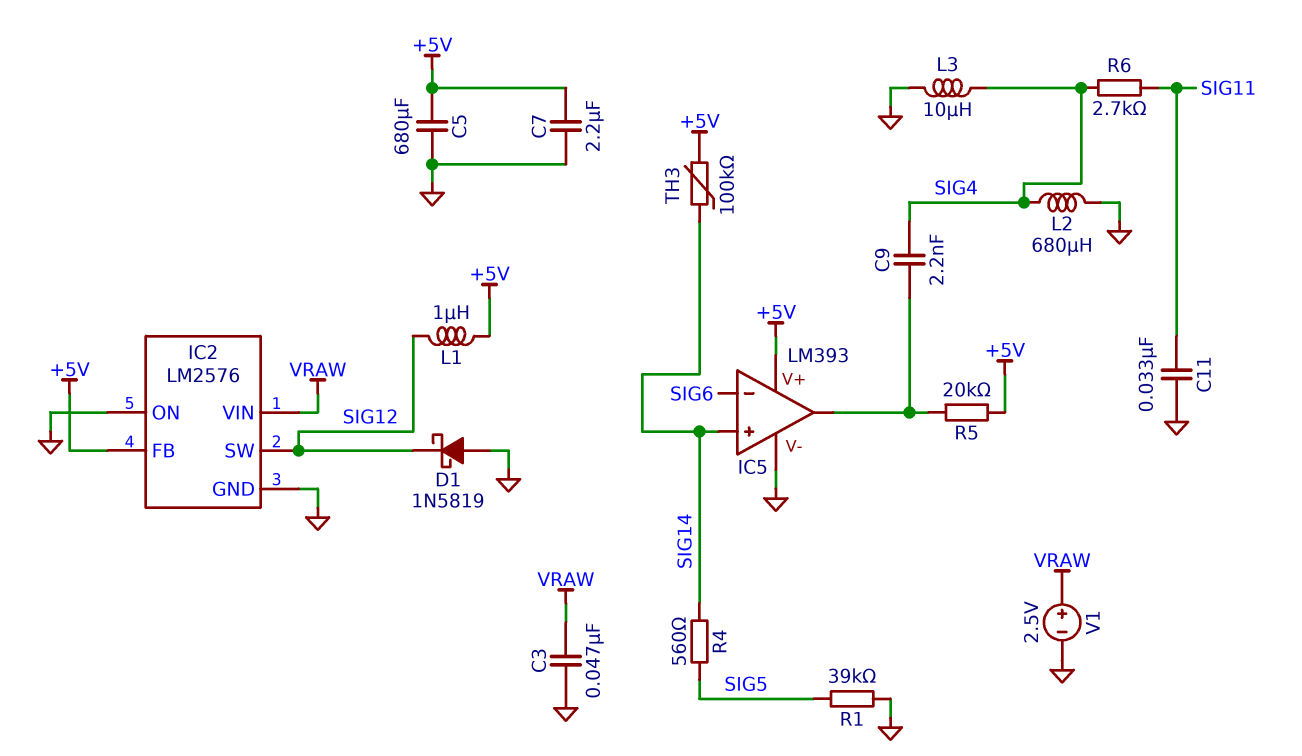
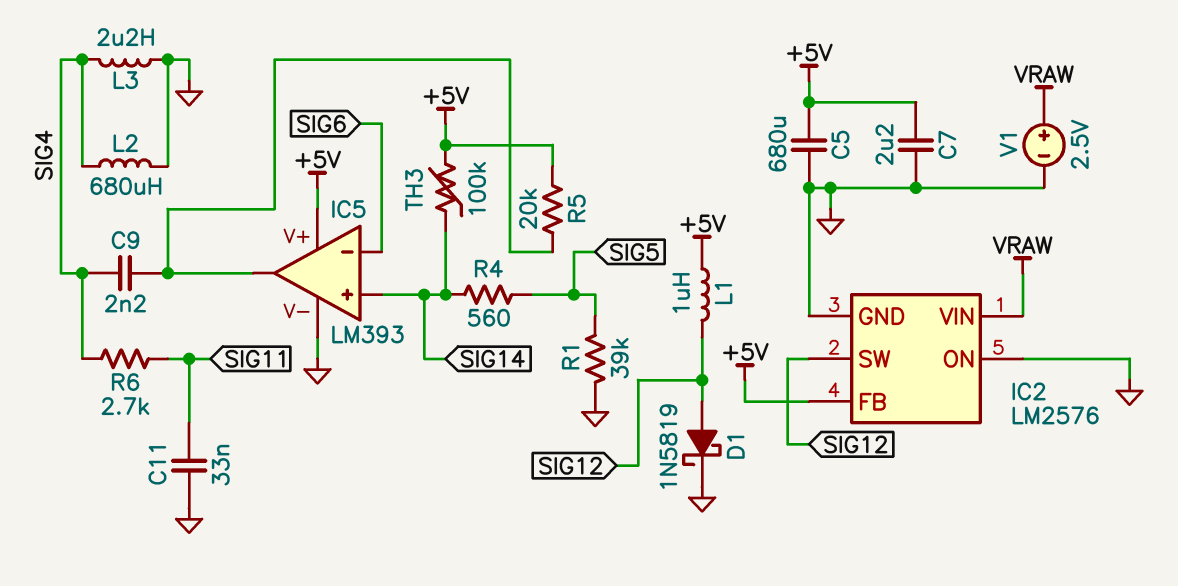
C3: 47nF (GND, VRAW) -> none
D1: schottky 1N5819 (A GND, K SIG12) -> schottky 1N5819 (A SIG12, K GND)
L3: 10uH (GND, SIG4) -> 2.2uH (GND, SIG4)

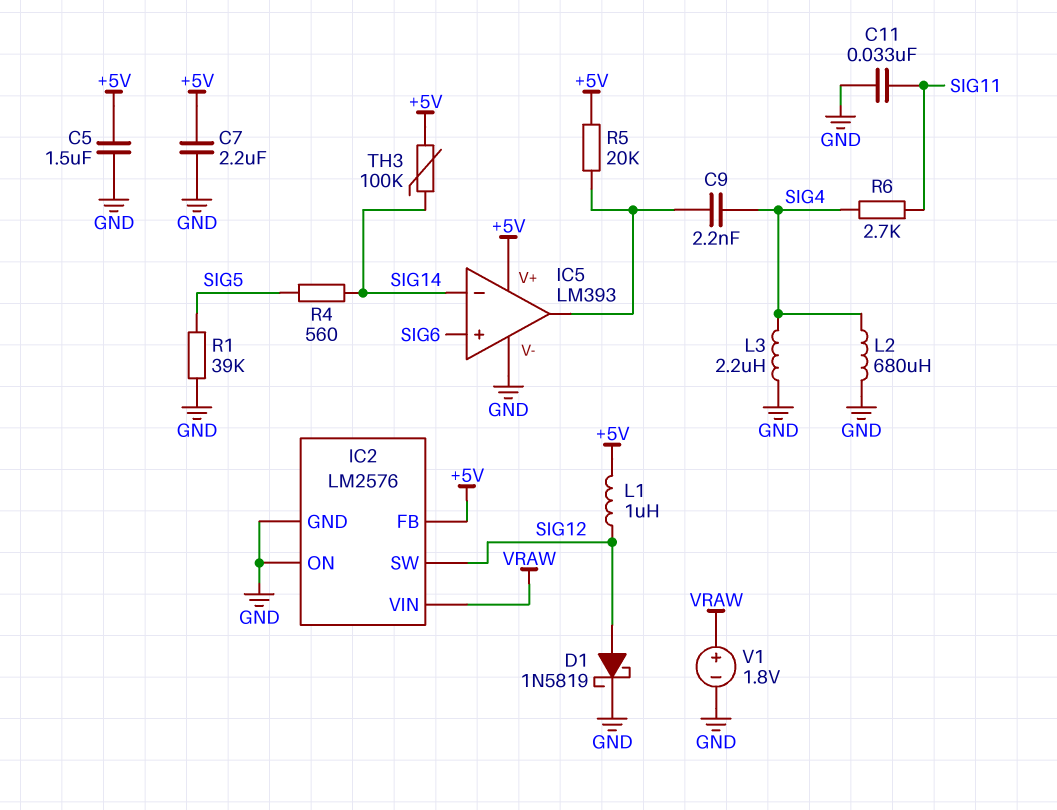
C5: 680uF (+5V, GND) -> 1.5uF (+5V, GND)
IC5 pin in+: SIG14 -> SIG6
IC5 pin in-: SIG6 -> SIG14
V1: 2.5V (plus VRAW, minus GND) -> 1.8V (plus VRAW, minus GND)

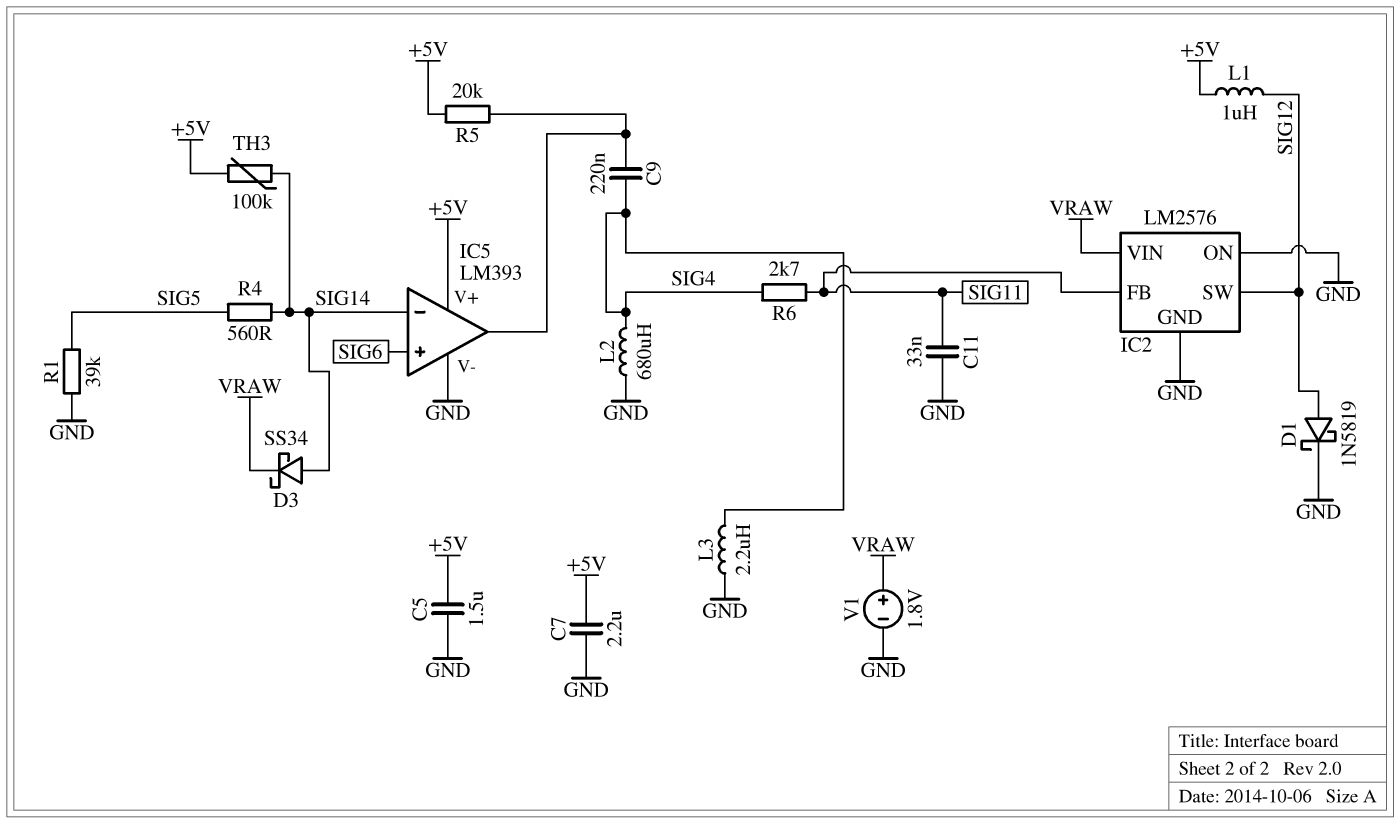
C9: 2.2nF (IC5/out, SIG4) -> 220nF (IC5/out, SIG4)
D3: none -> schottky SS34 (A SIG14, K VRAW)
IC2 pin FB: +5V -> SIG11

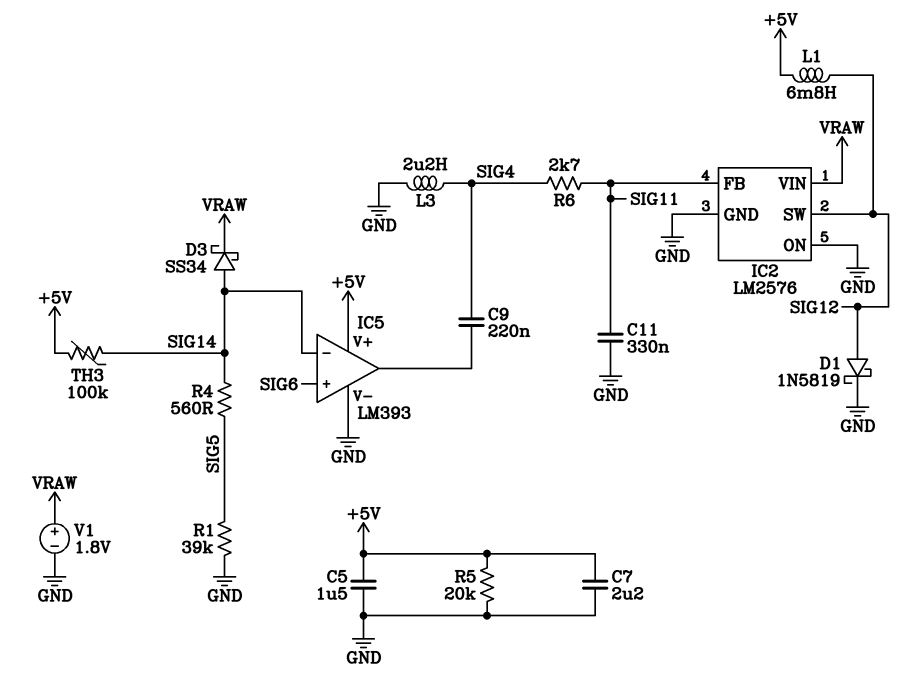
C11: 33nF (GND, SIG11) -> 330nF (GND, SIG11)
L1: 1uH (+5V, SIG12) -> 6.8mH (+5V, SIG12)
L2: 680uH (GND, SIG4) -> none
R5: 20k (+5V, IC5/out) -> 20k (+5V, GND)

